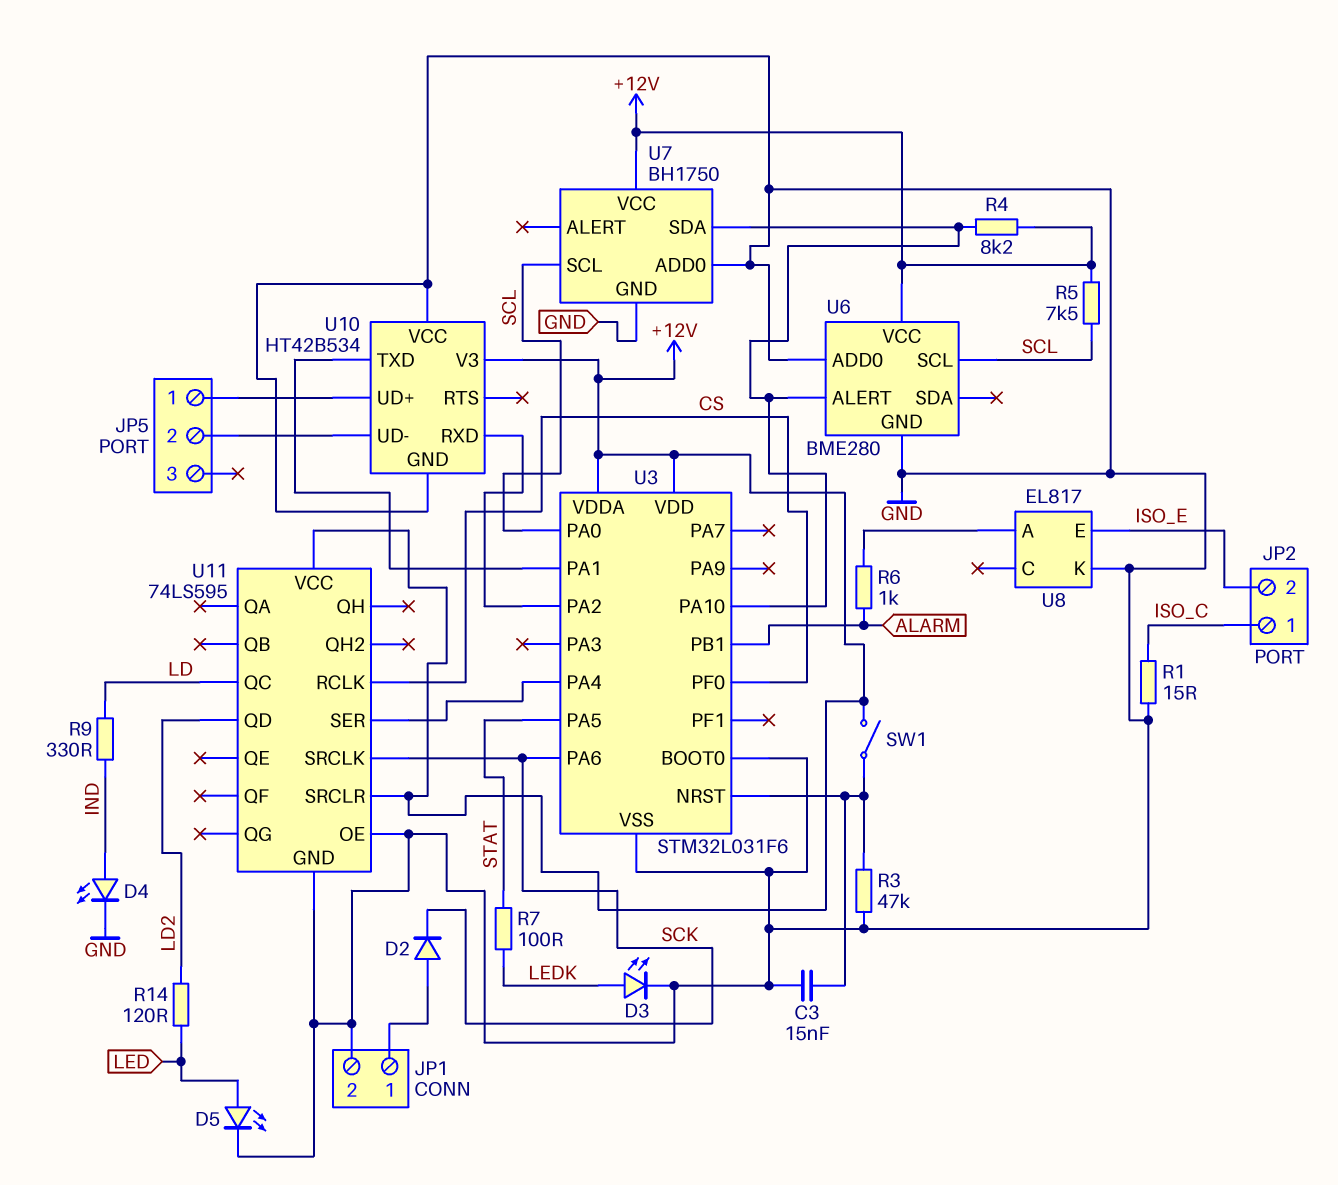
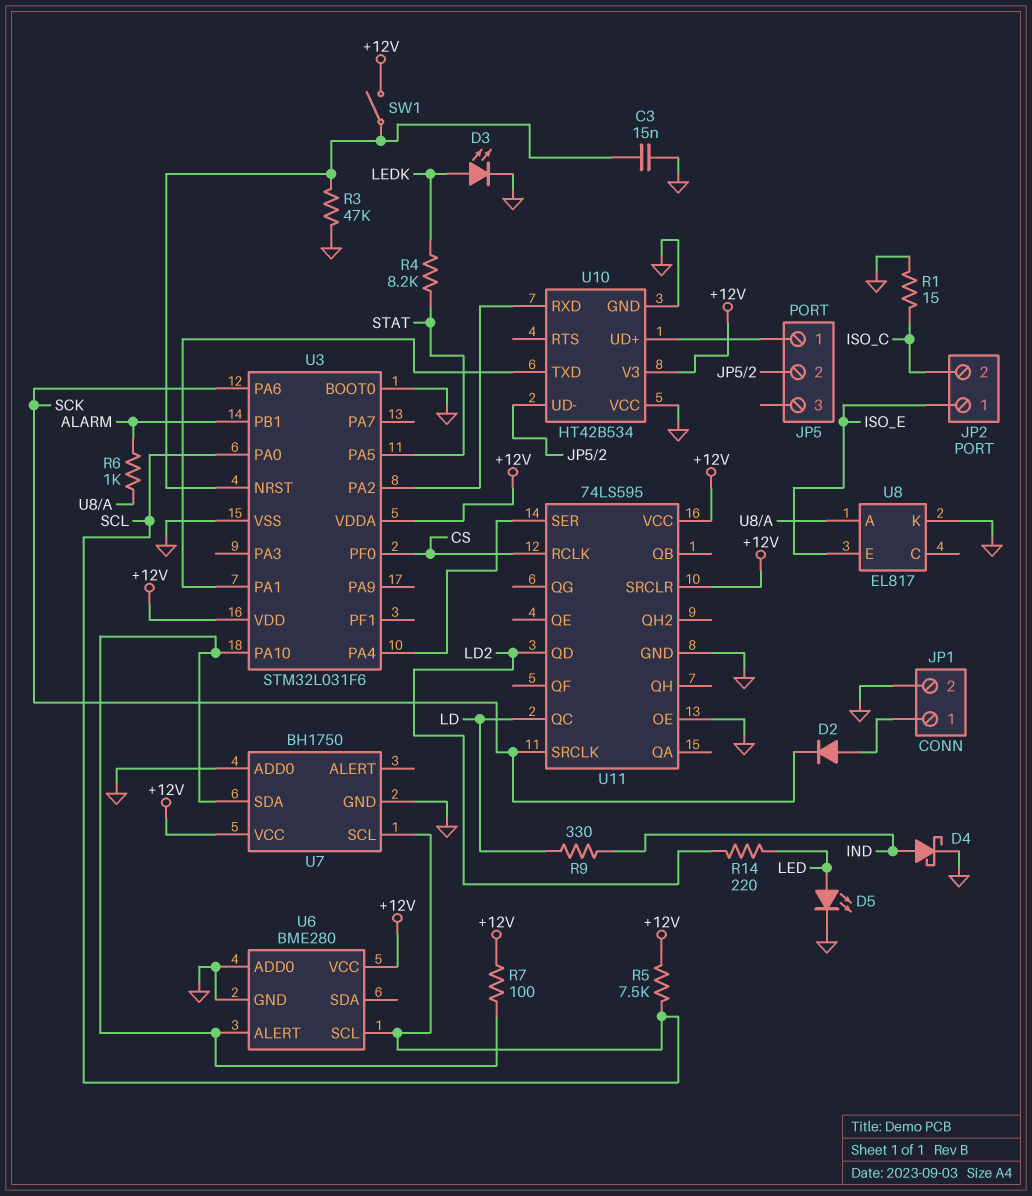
D4: LED (A IND, K GND) -> schottky (A IND, K GND)
JP2 pin 1: ISO_C -> ISO_E
JP2 pin 2: ISO_E -> ISO_C
R4: 8.2k (+12V, U3/PA10) -> 8.2k (LEDK, STAT)
R7: 100 (LEDK, STAT) -> 100 (+12V, U3/PA10)
R14: 120 (LD2, LED) -> 220 (LD2, LED)

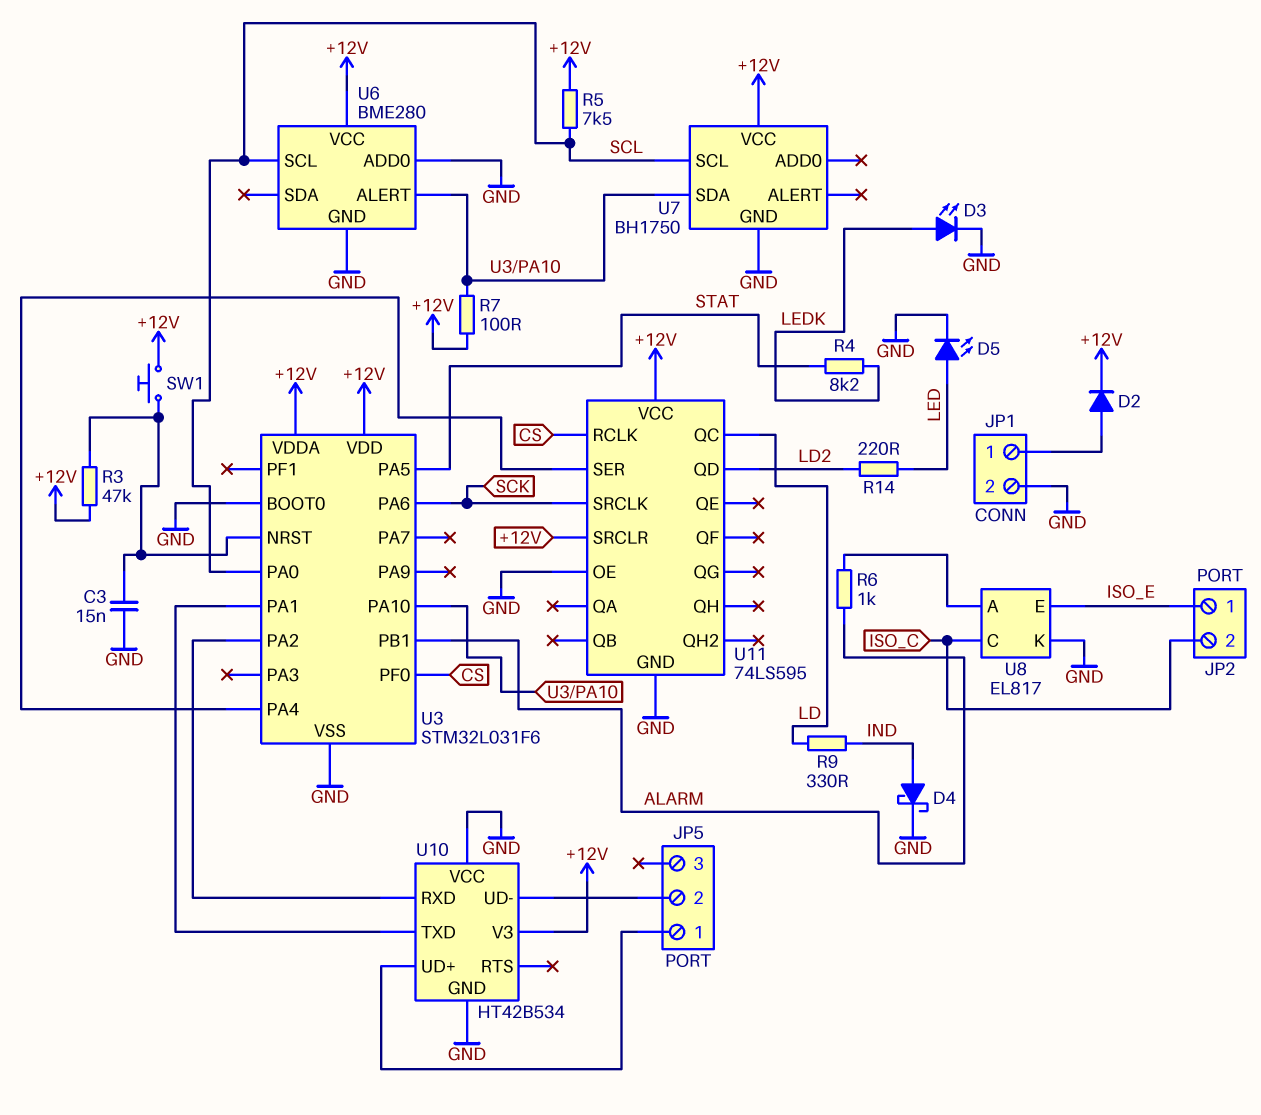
D2: diode (A JP1/1, K SCK) -> diode (A JP1/1, K +12V)
R1: 15 (GND, ISO_C) -> none
R3: 47k (GND, U3/NRST) -> 47k (+12V, U3/NRST)
SW1: switch (+12V, U3/NRST) -> button (+12V, U3/NRST)
U7 pin ADD0: GND -> none
U8 pin C: none -> ISO_C

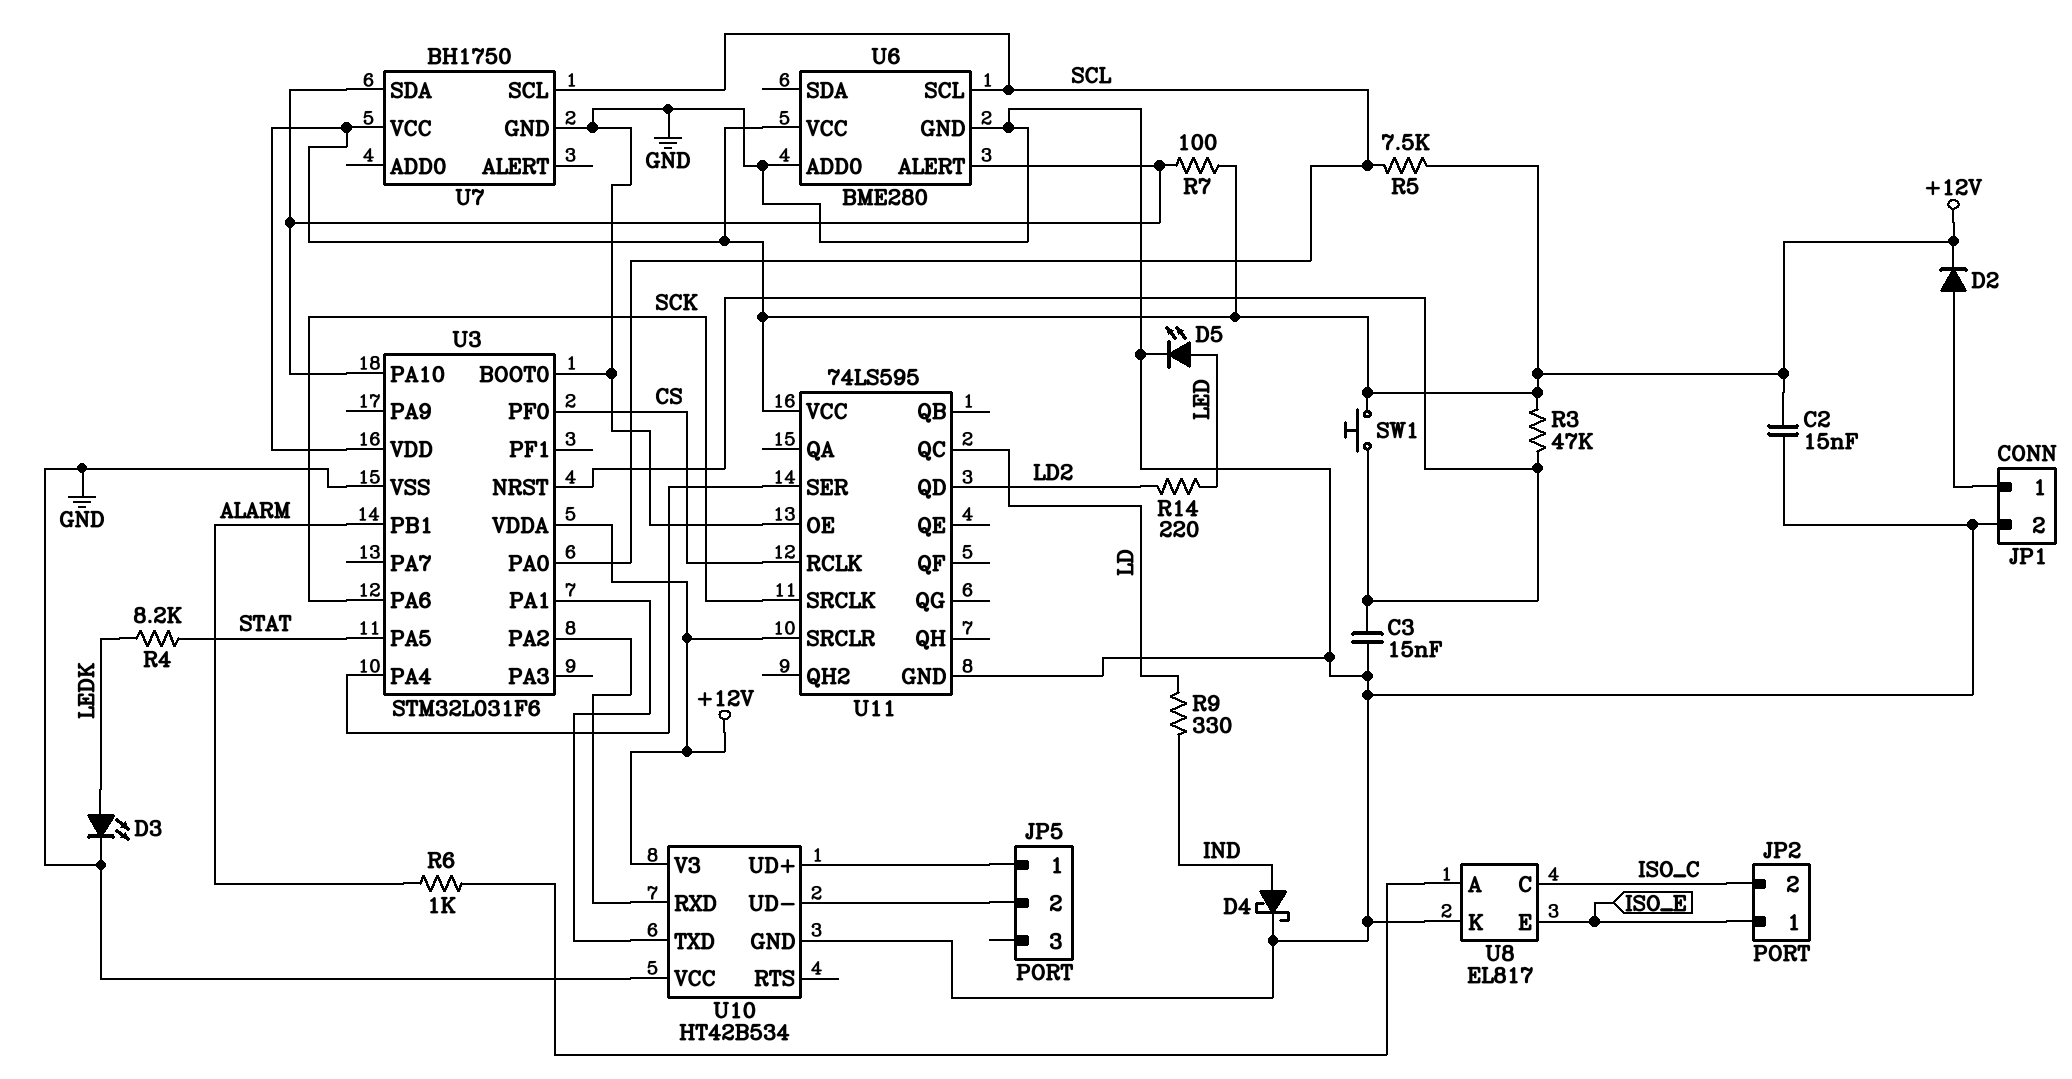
C2: none -> 15nF (+12V, GND)

